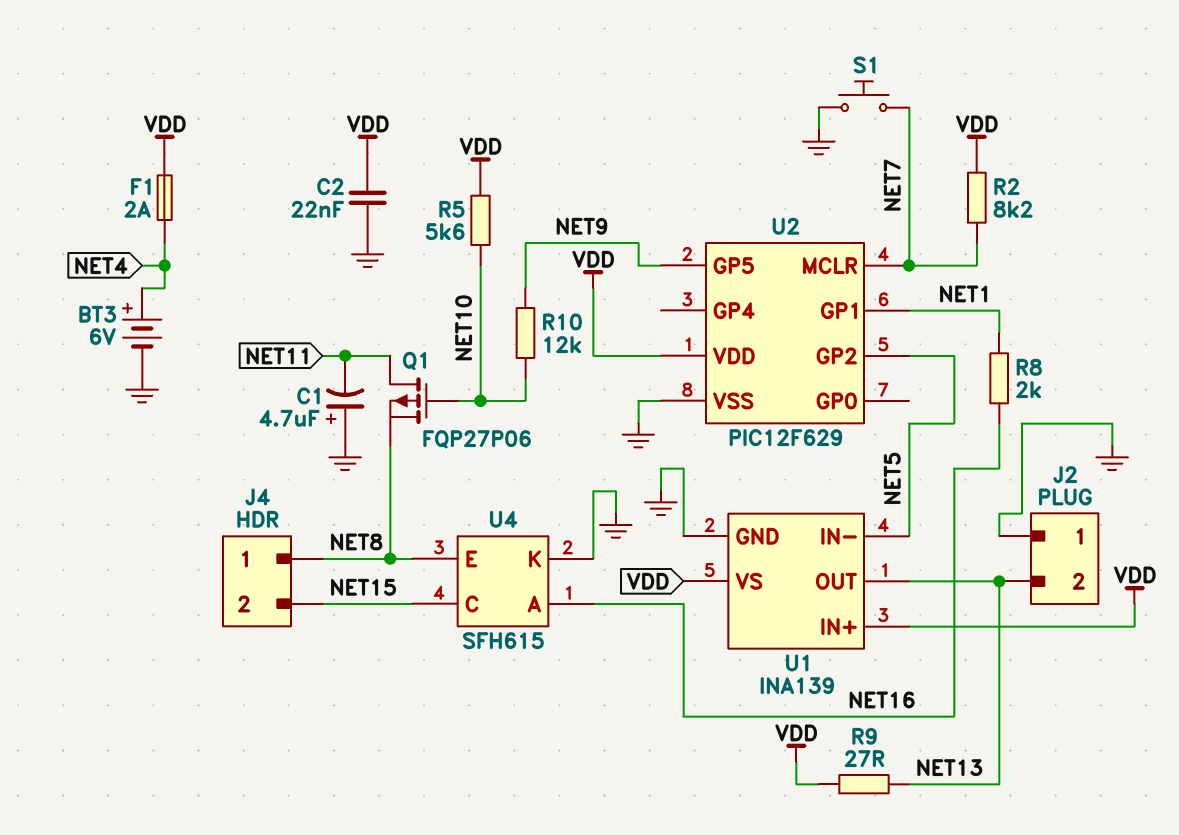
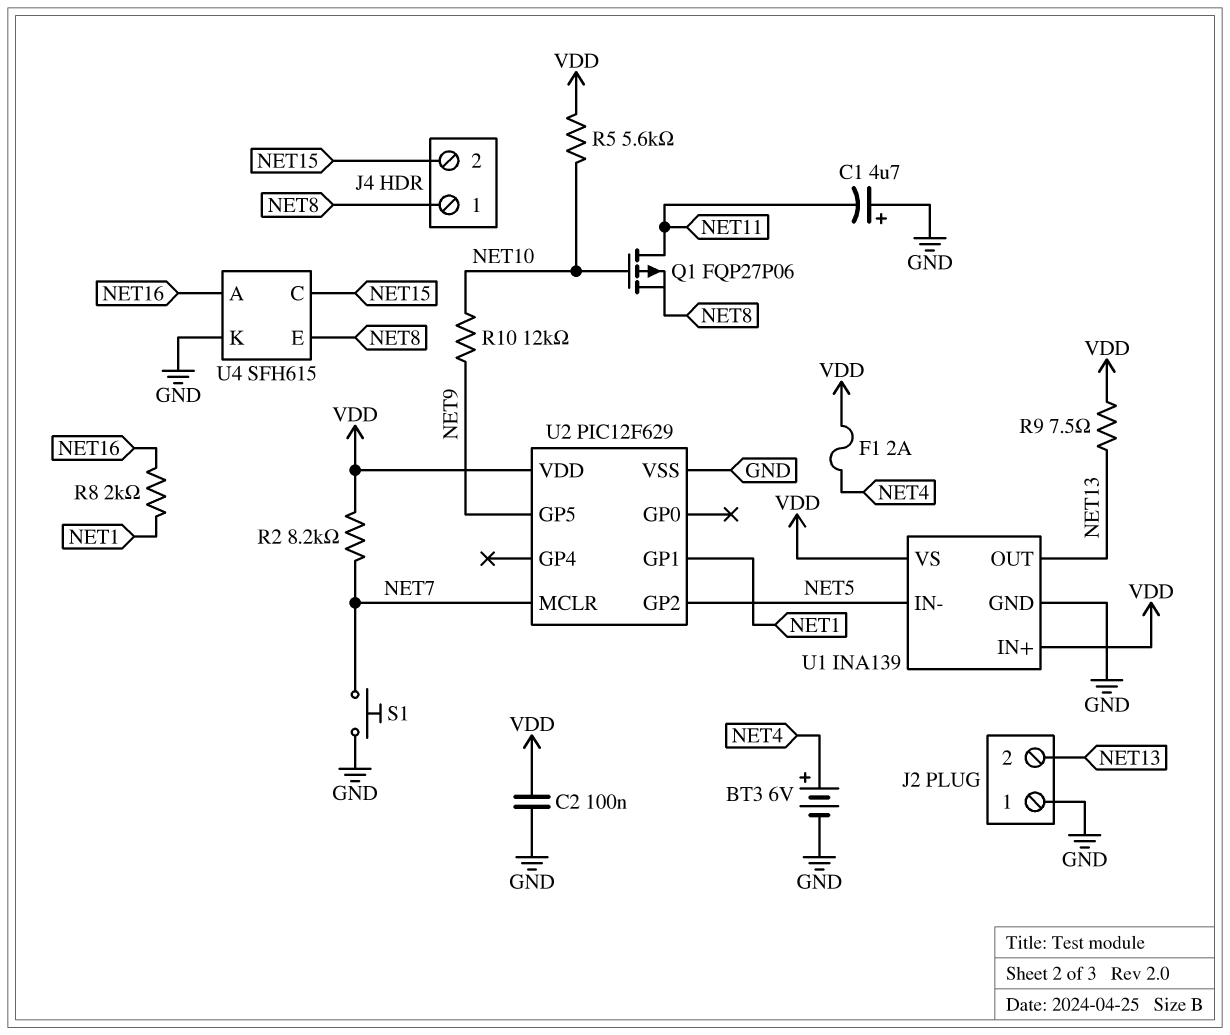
C2: 22nF (GND, VDD) -> 100nF (GND, VDD)
R9: 27 (NET13, VDD) -> 7.5 (NET13, VDD)

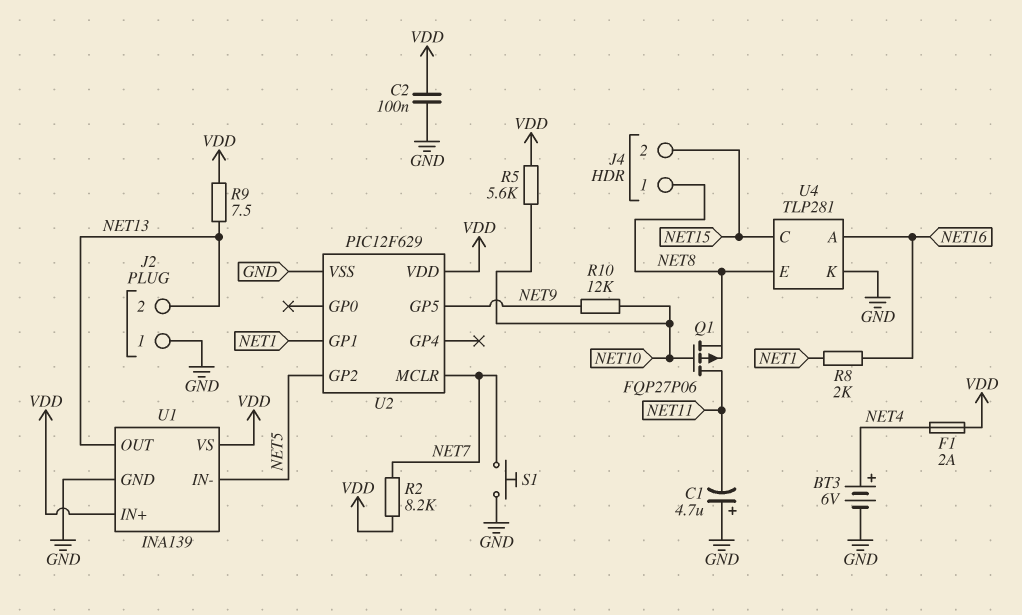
U4: SFH615 -> TLP281

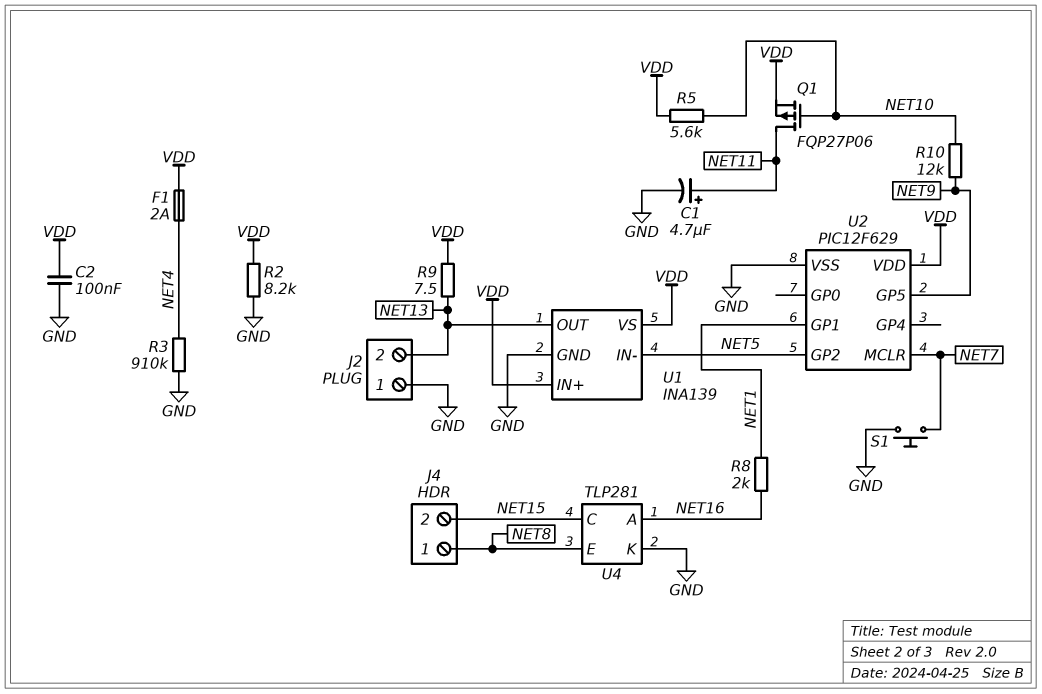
BT3: 6V (plus NET4, minus GND) -> none
C1: 4.7uF (plus GND, minus NET11) -> 4.7uF (plus NET11, minus GND)
Q1: PMOS FQP27P06 (G NET10, D NET11, S NET8) -> PMOS FQP27P06 (G NET10, D NET11, S VDD)
R2: 8.2k (NET7, VDD) -> 8.2k (GND, VDD)
R3: none -> 910k (GND, NET4)

